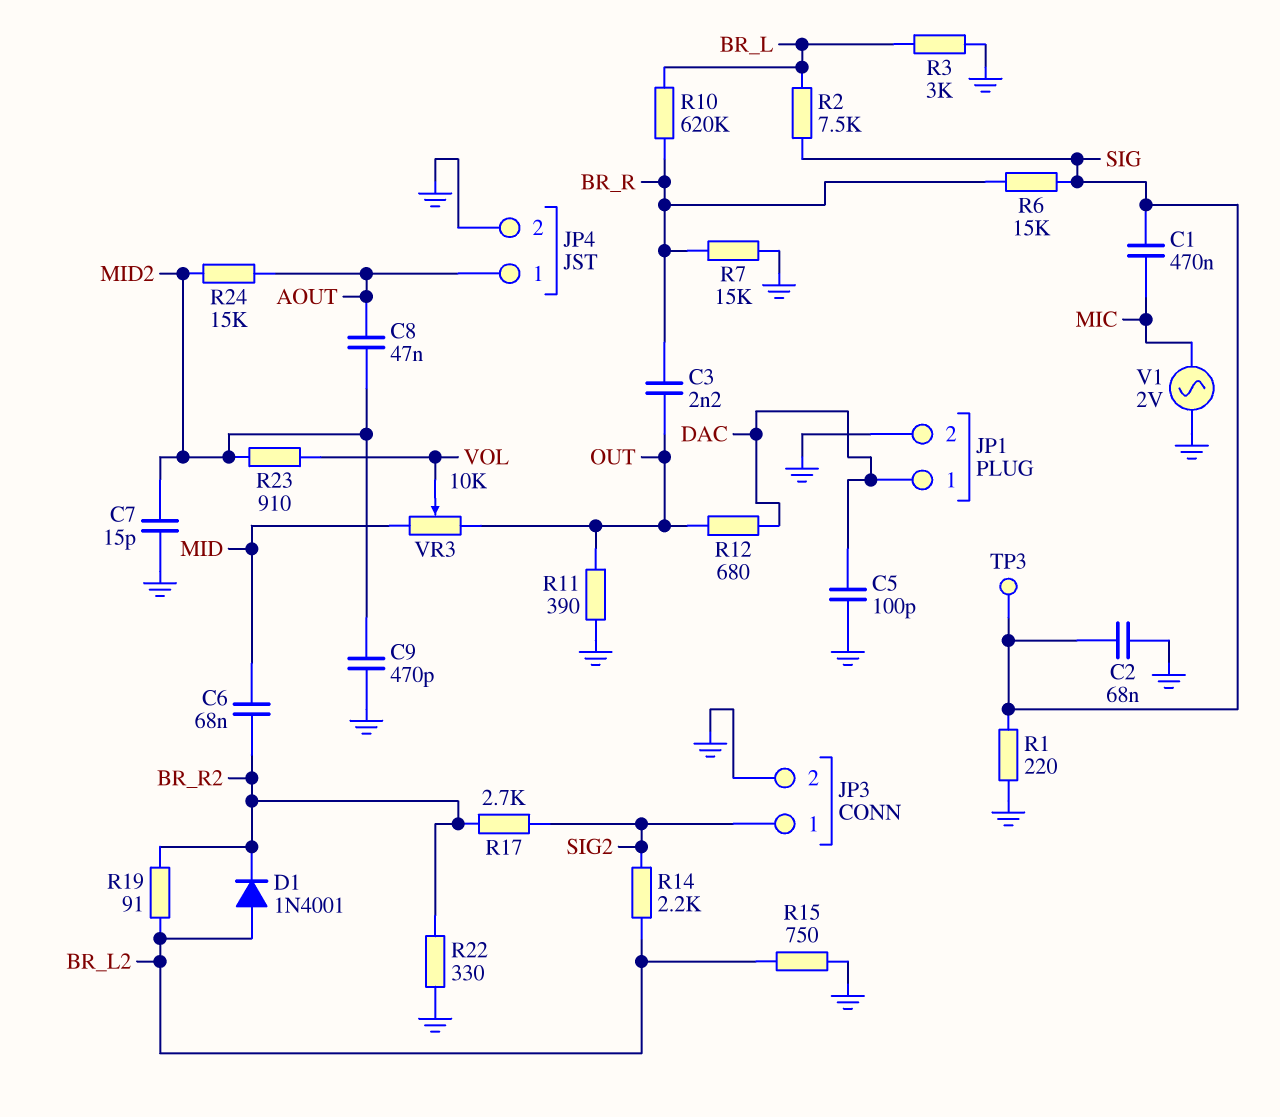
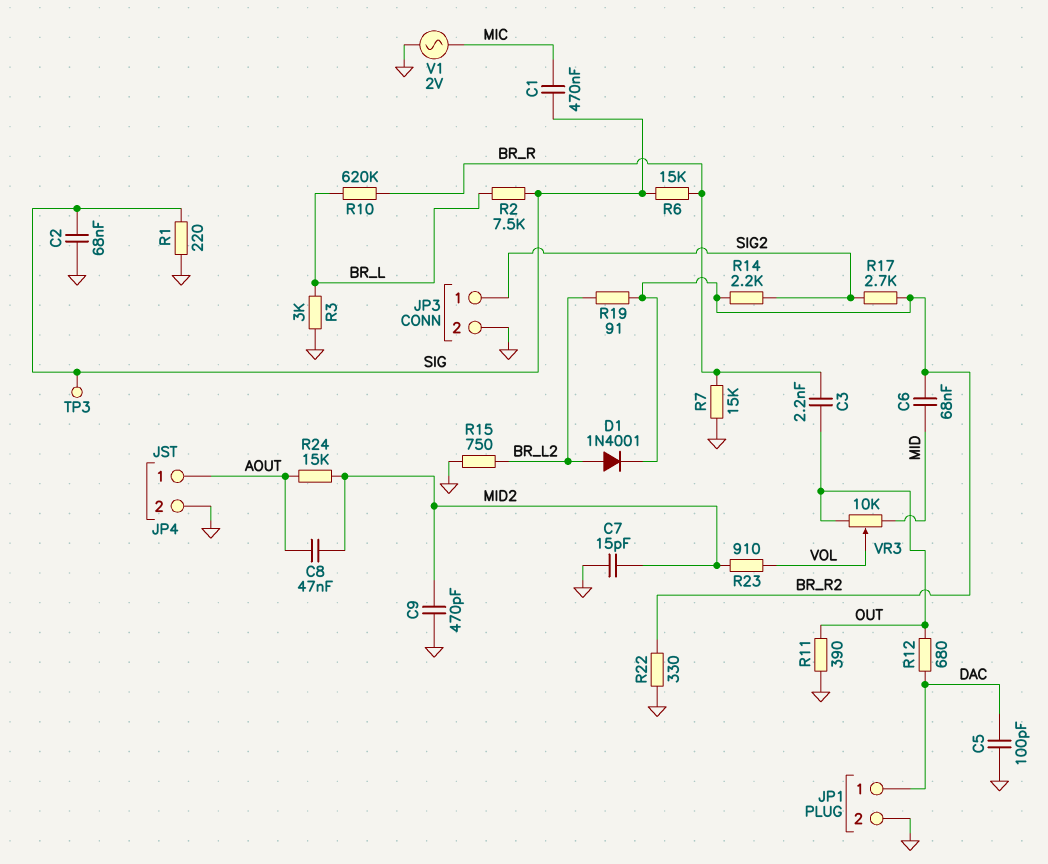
R14: 2.2k (BR_L2, SIG2) -> 2.2k (BR_R2, SIG2)

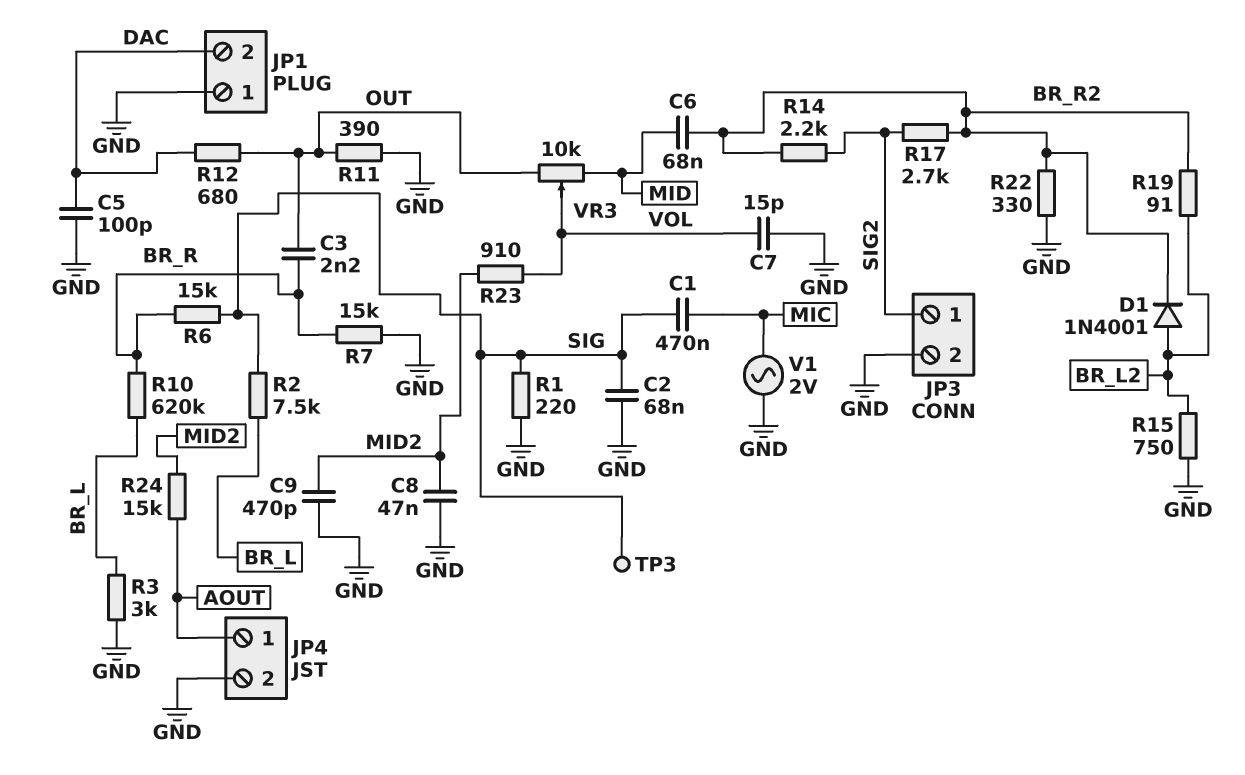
C7: 15pF (GND, MID2) -> 15pF (GND, VOL)
C8: 47nF (AOUT, MID2) -> 47nF (GND, MID2)
JP1 pin 1: DAC -> GND
JP1 pin 2: GND -> DAC

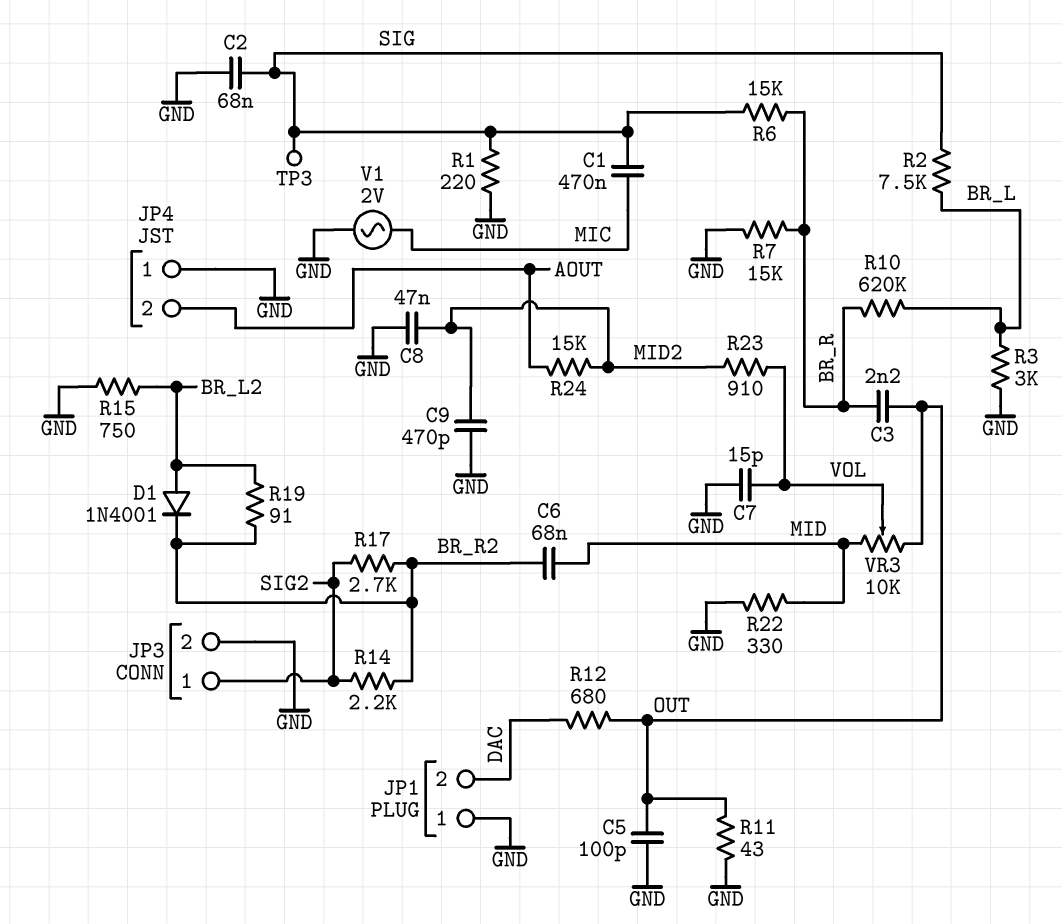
C5: 100pF (DAC, GND) -> 100pF (GND, OUT)
JP4 pin 1: AOUT -> GND
JP4 pin 2: GND -> AOUT
R11: 390 (GND, OUT) -> 43 (GND, OUT)
R22: 330 (BR_R2, GND) -> 330 (GND, MID)

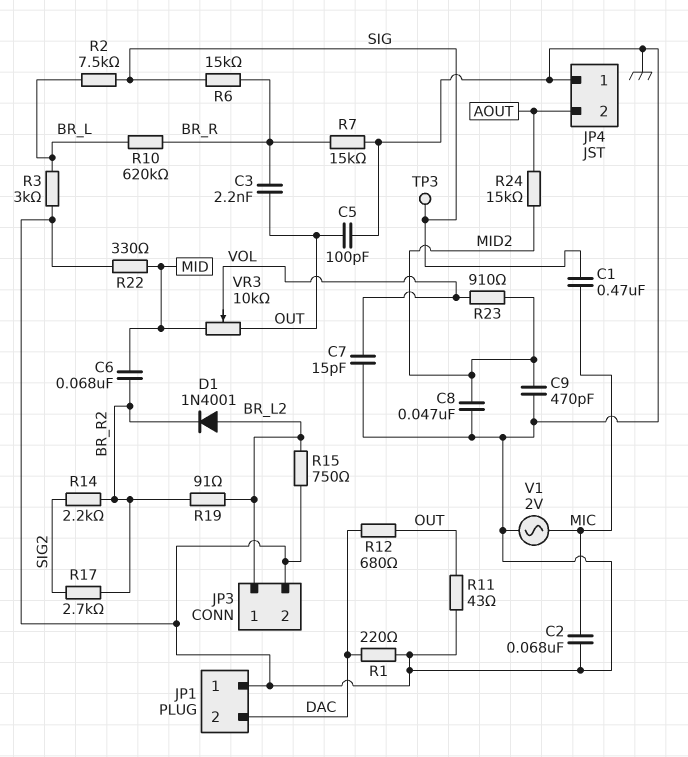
C2: 68nF (GND, SIG) -> 68nF (GND, MIC)
JP3 pin 1: SIG2 -> BR_L2
R1: 220 (GND, SIG) -> 220 (DAC, GND)

